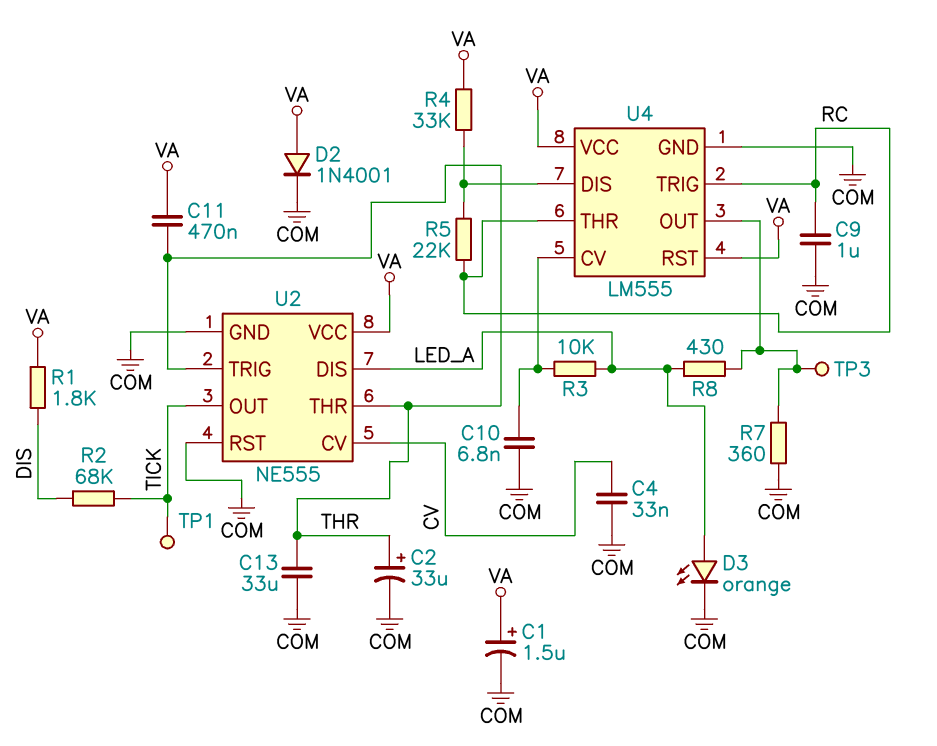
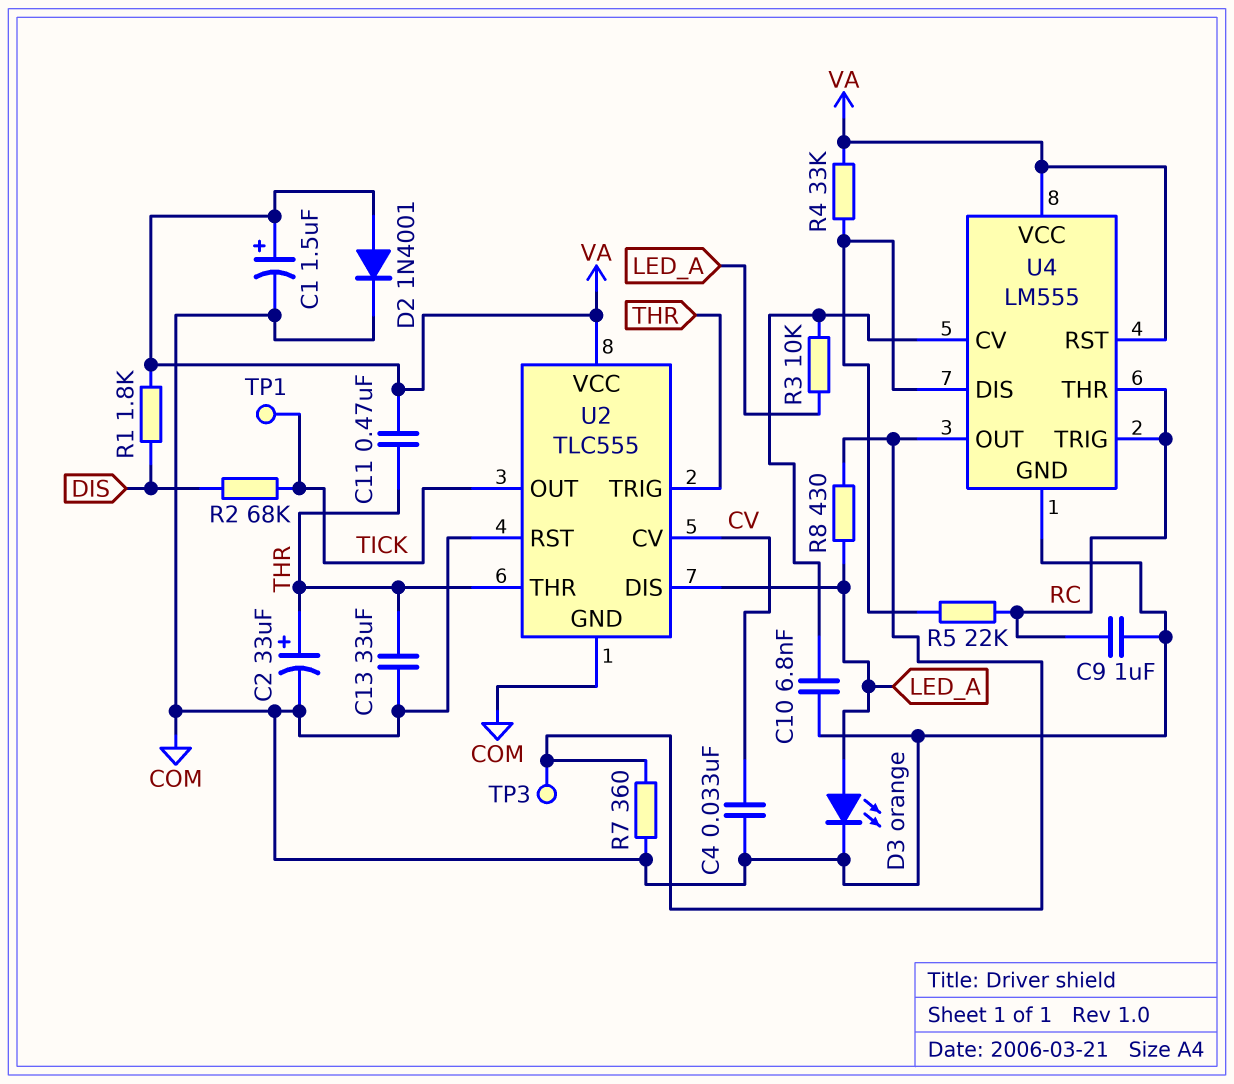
U2: NE555 -> TLC555

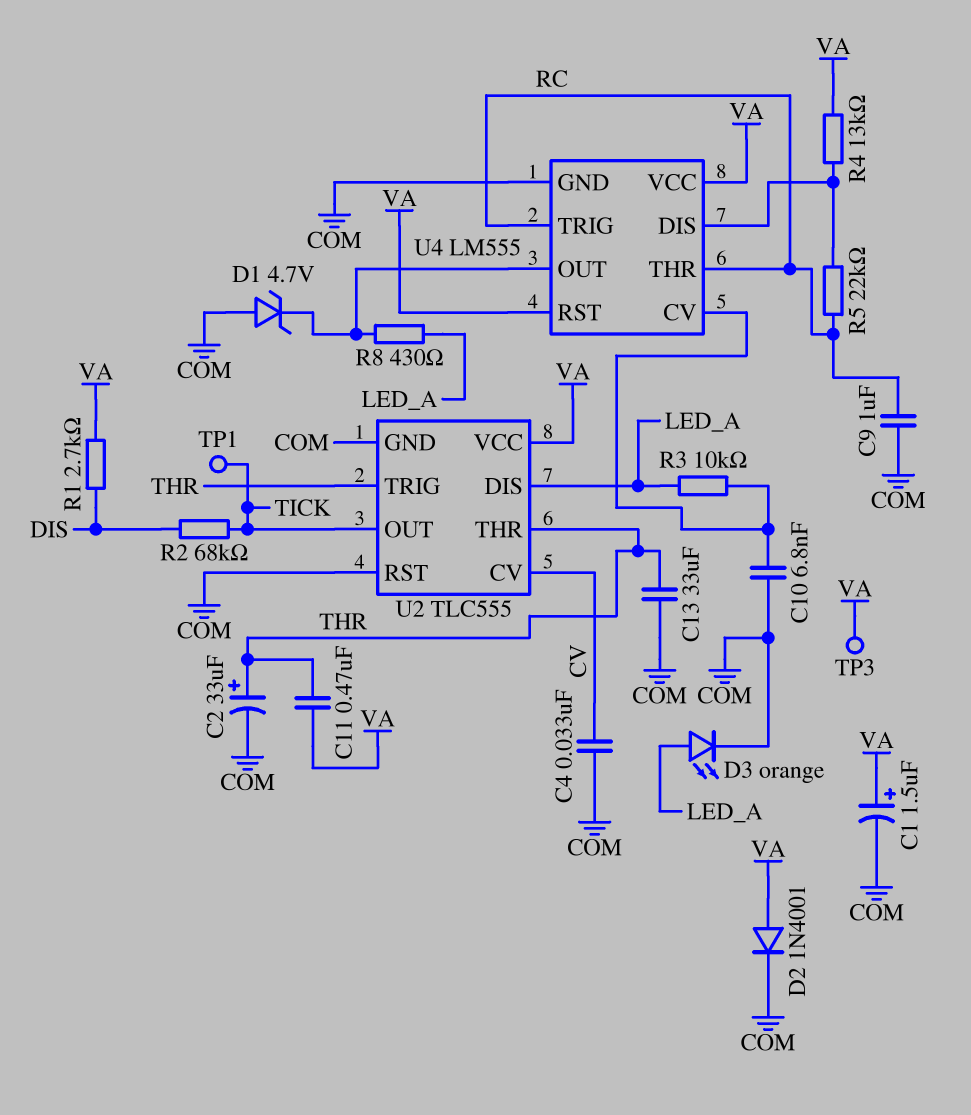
D1: none -> zener 4.7V (A COM, K U4/OUT)
R1: 1.8k (DIS, VA) -> 2.7k (DIS, VA)
R4: 33k (U4/DIS, VA) -> 13k (U4/DIS, VA)
R7: 360 (COM, U4/OUT) -> none
TP3: test point (U4/OUT) -> test point (VA)

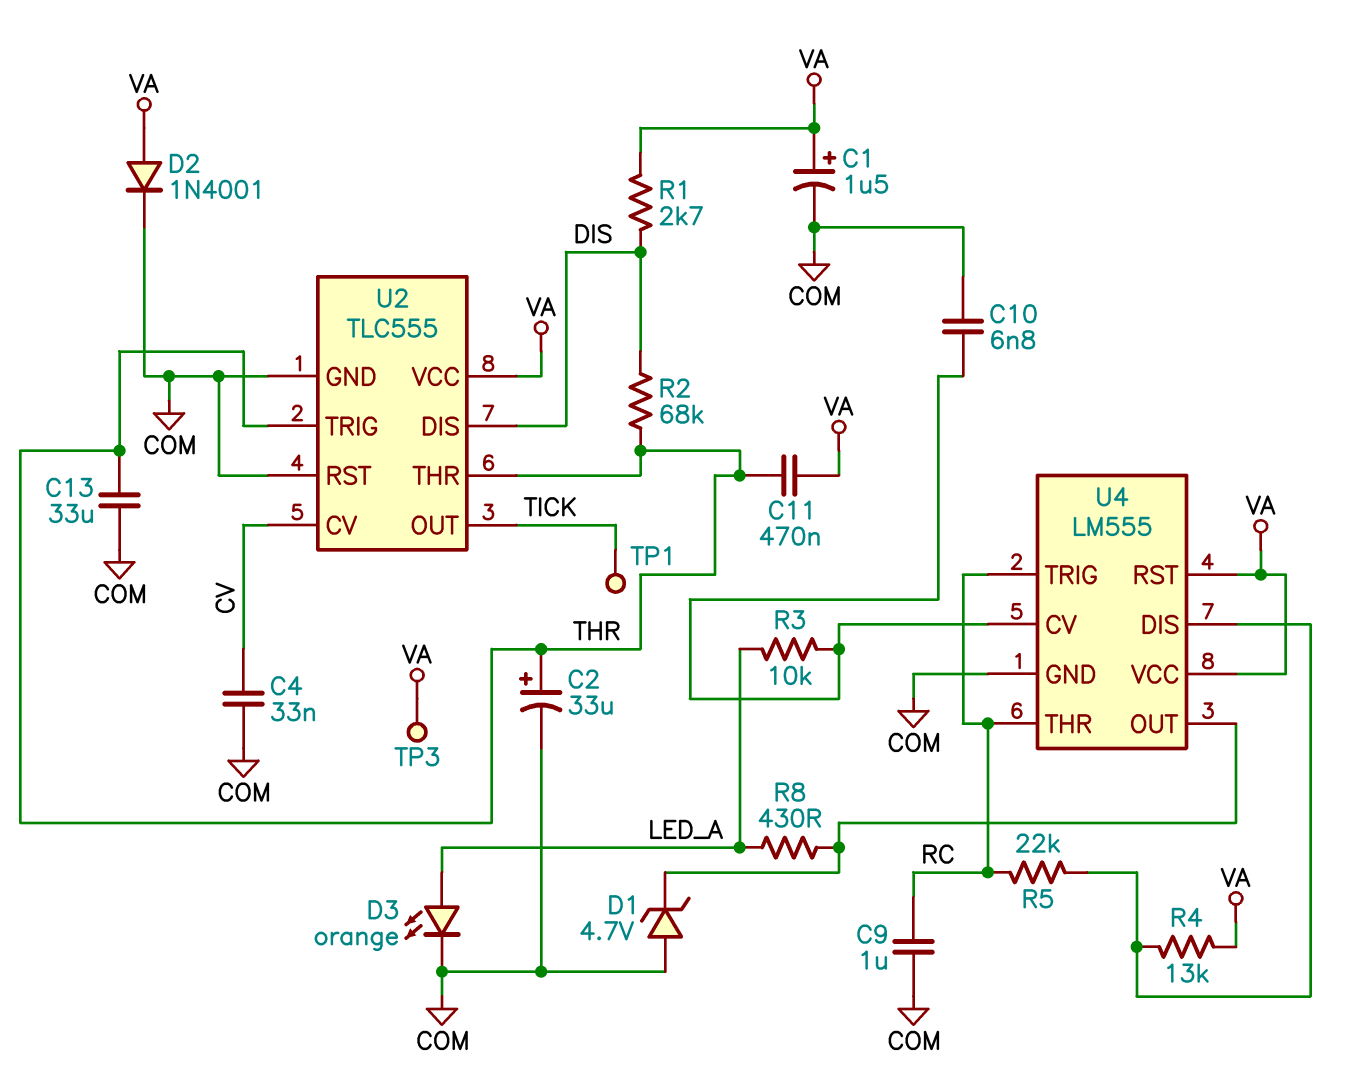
R2: 68k (DIS, TICK) -> 68k (DIS, THR)
U2 pin DIS: LED_A -> DIS

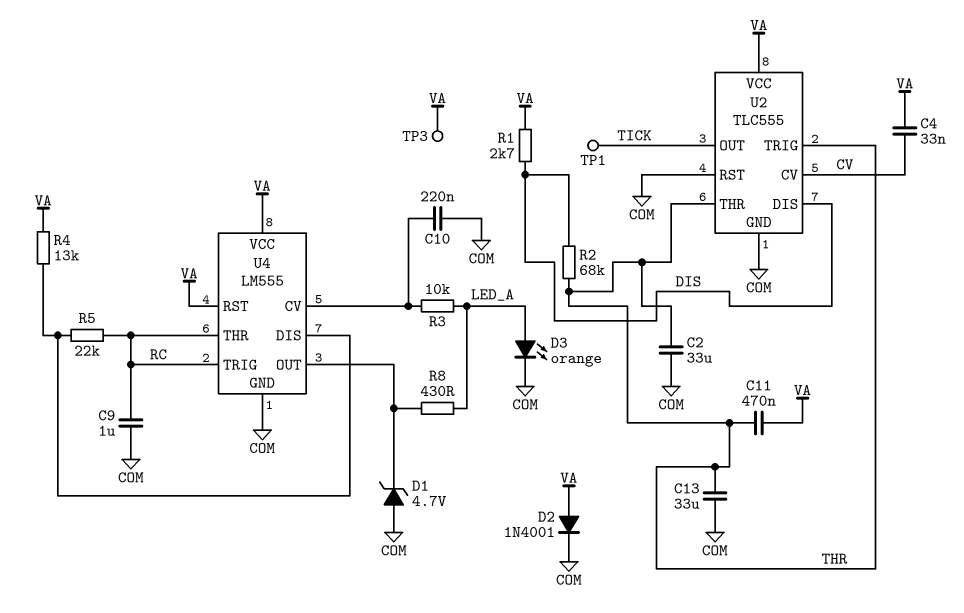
C1: 1.5uF (plus VA, minus COM) -> none
C2: 33uF (plus THR, minus COM) -> 33uF (COM, THR)
C4: 33nF (COM, CV) -> 33nF (CV, VA)
C10: 6.8nF (COM, U4/CV) -> 220nF (COM, U4/CV)

